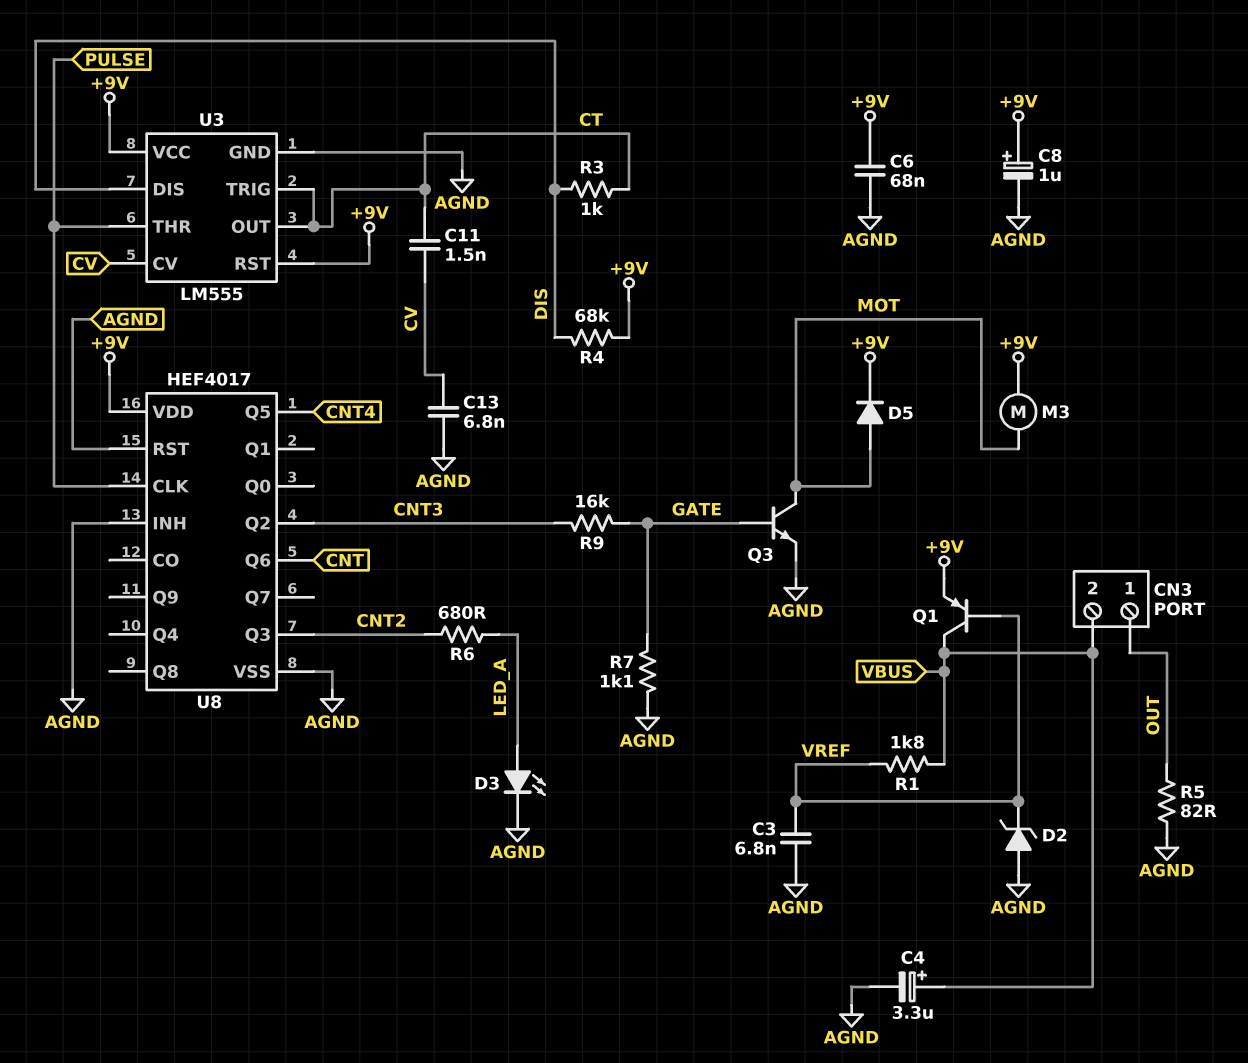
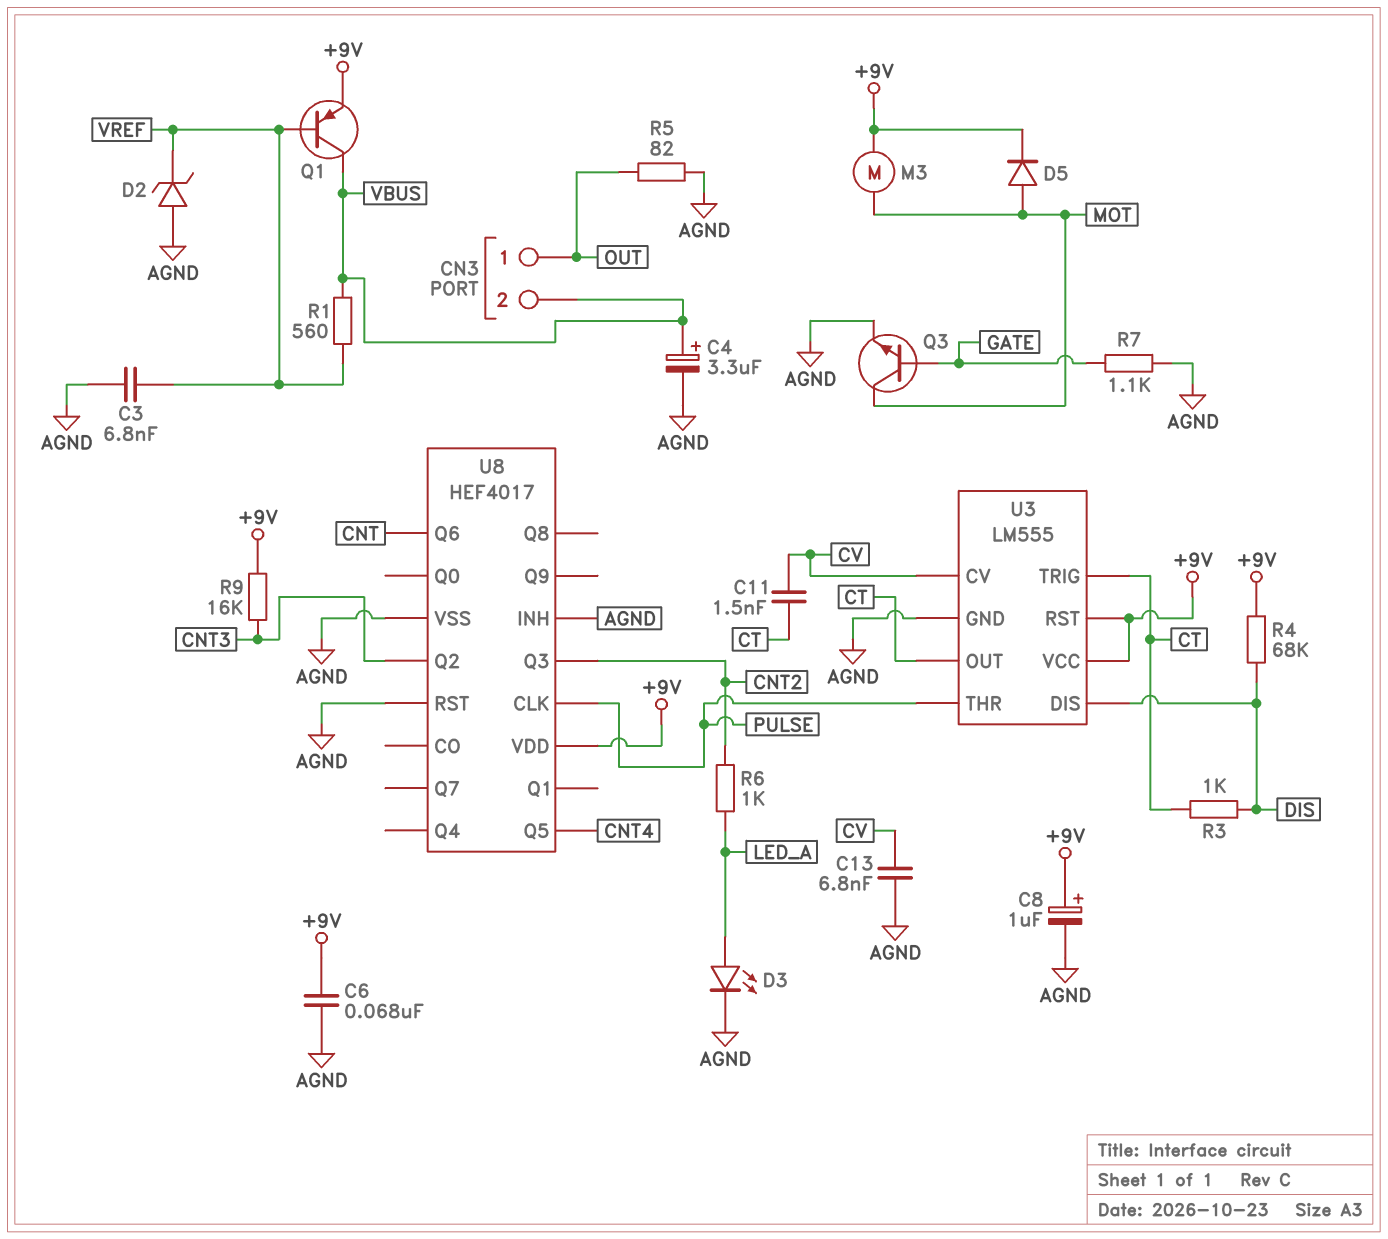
R1: 1.8k (VBUS, VREF) -> 560 (VBUS, VREF)
R6: 680 (CNT2, LED_A) -> 1k (CNT2, LED_A)
R9: 16k (CNT3, GATE) -> 16k (+9V, CNT3)

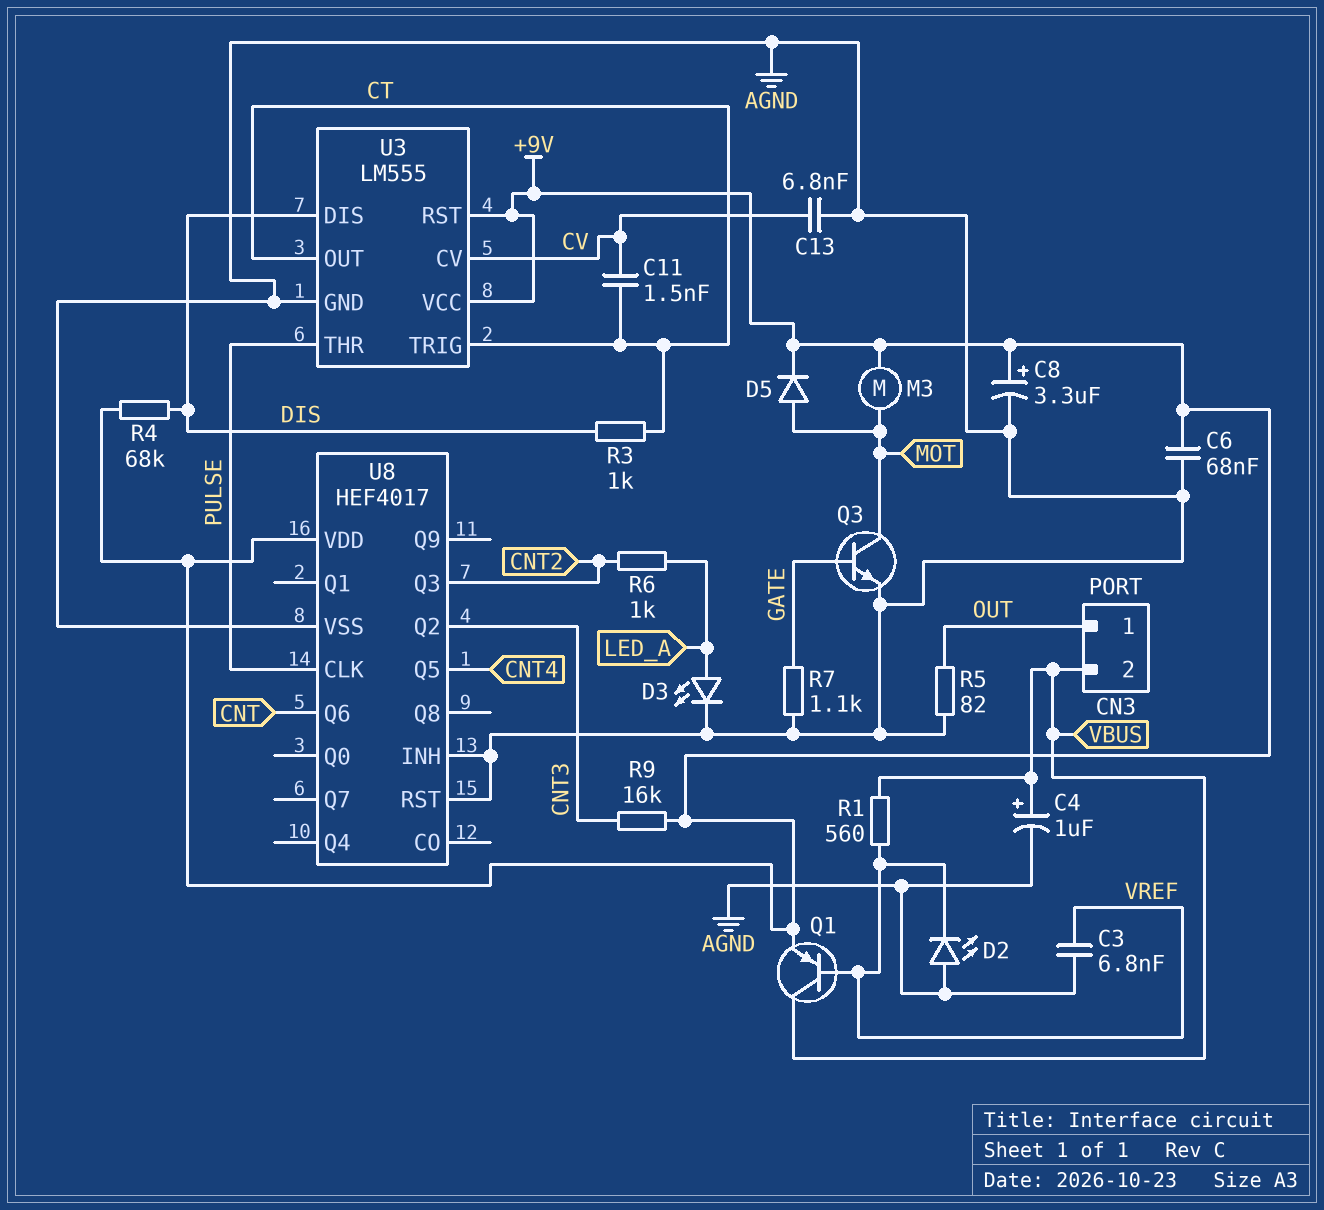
C4: 3.3uF (plus VBUS, minus AGND) -> 1uF (plus VBUS, minus AGND)
C8: 1uF (plus +9V, minus AGND) -> 3.3uF (plus +9V, minus AGND)
D2: zener (A AGND, K VREF) -> LED (A AGND, K VREF)

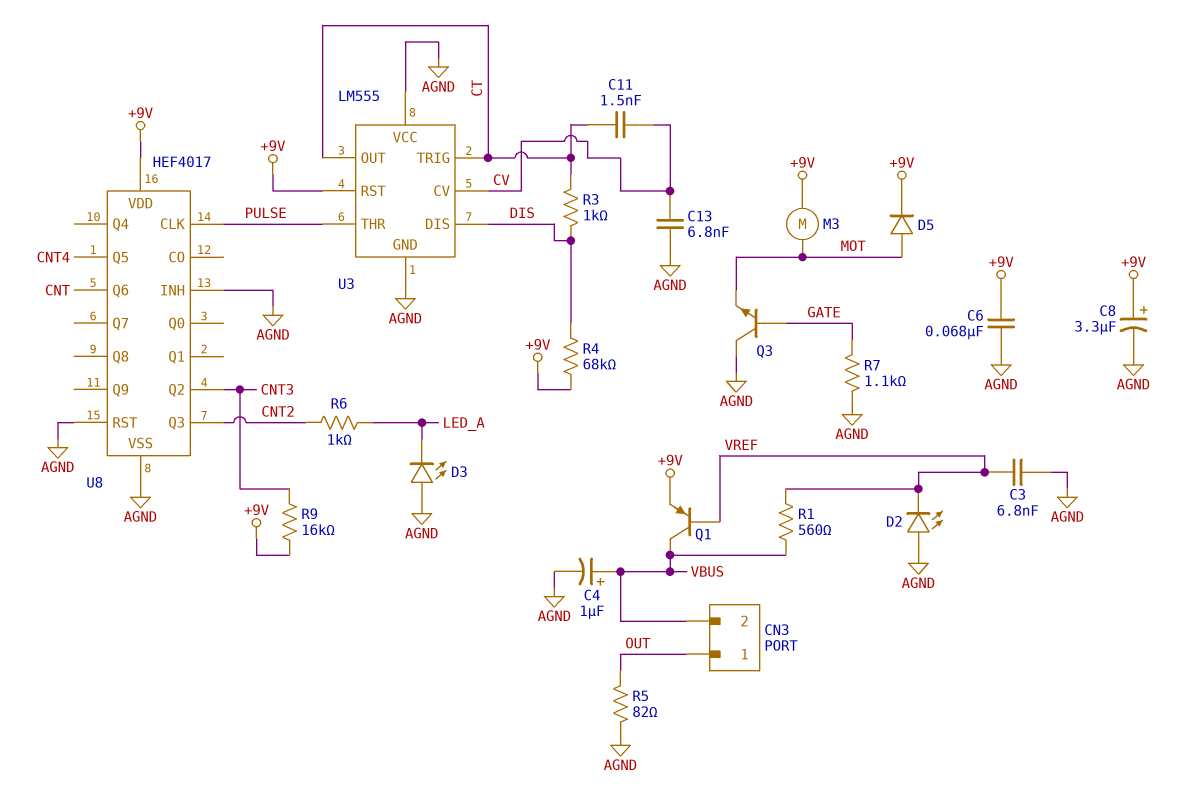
D3: LED (A LED_A, K AGND) -> LED (A AGND, K LED_A)
Q3: NPN (B GATE, C MOT, E AGND) -> NPN (B GATE, C AGND, E MOT)
U3 pin VCC: +9V -> AGND

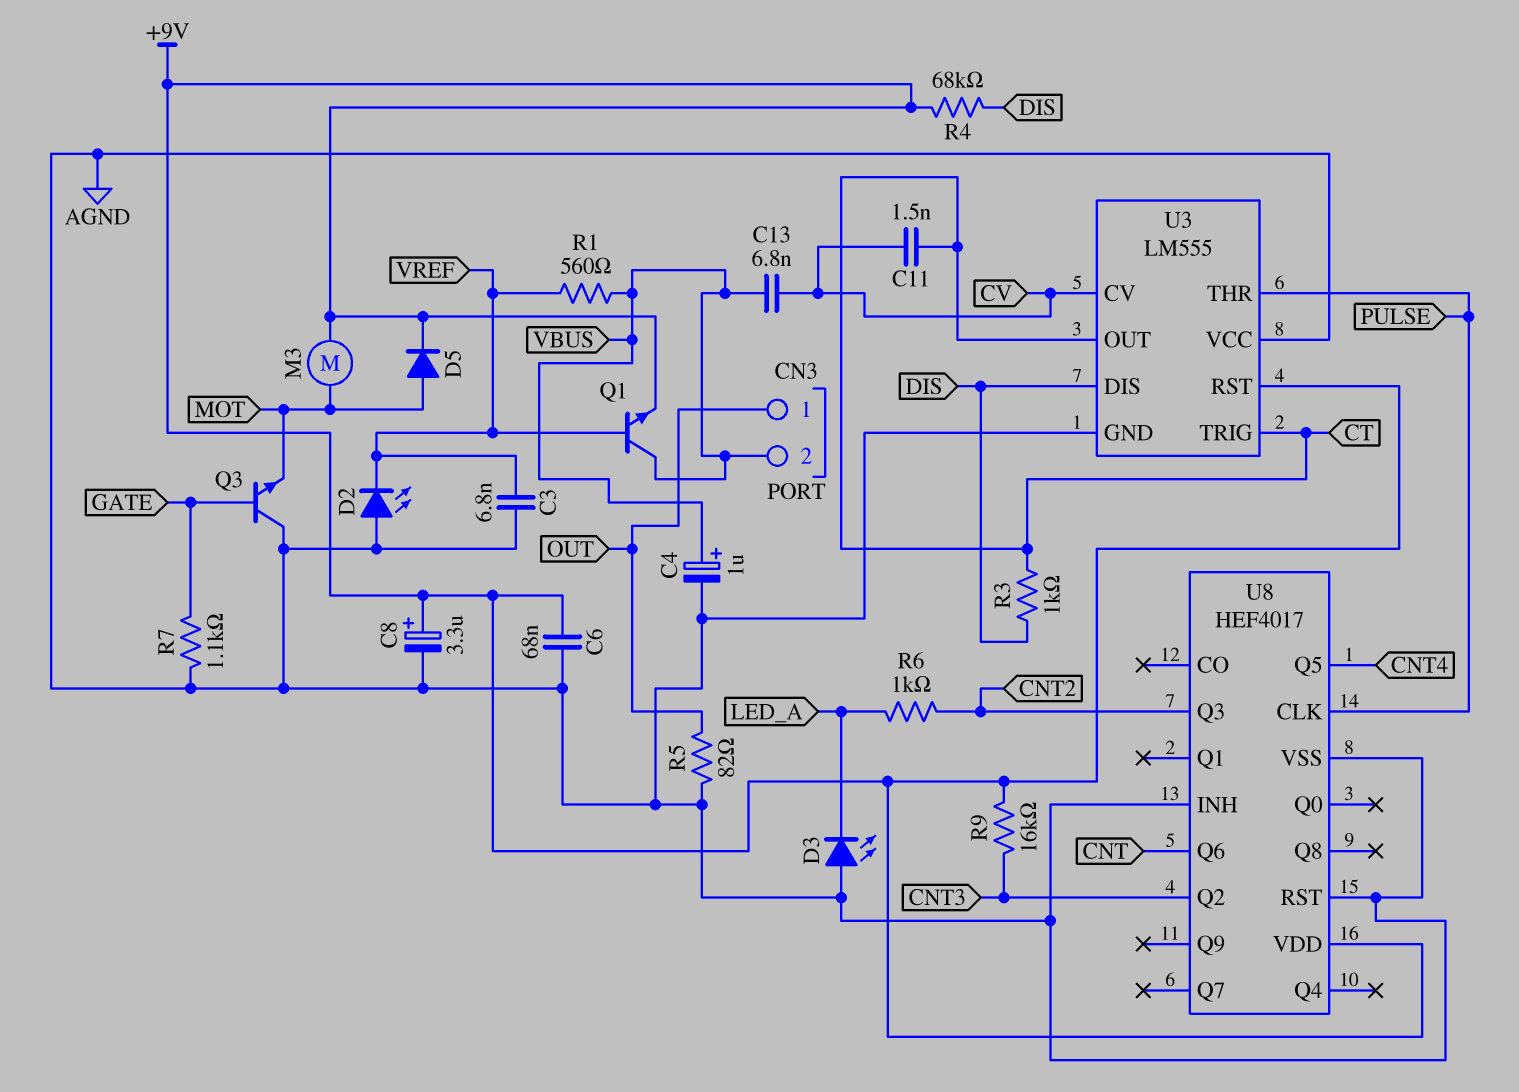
C13: 6.8nF (AGND, CV) -> 6.8nF (CV, VBUS)
Q1: PNP (B VREF, C VBUS, E +9V) -> NPN (B VREF, C VBUS, E +9V)

